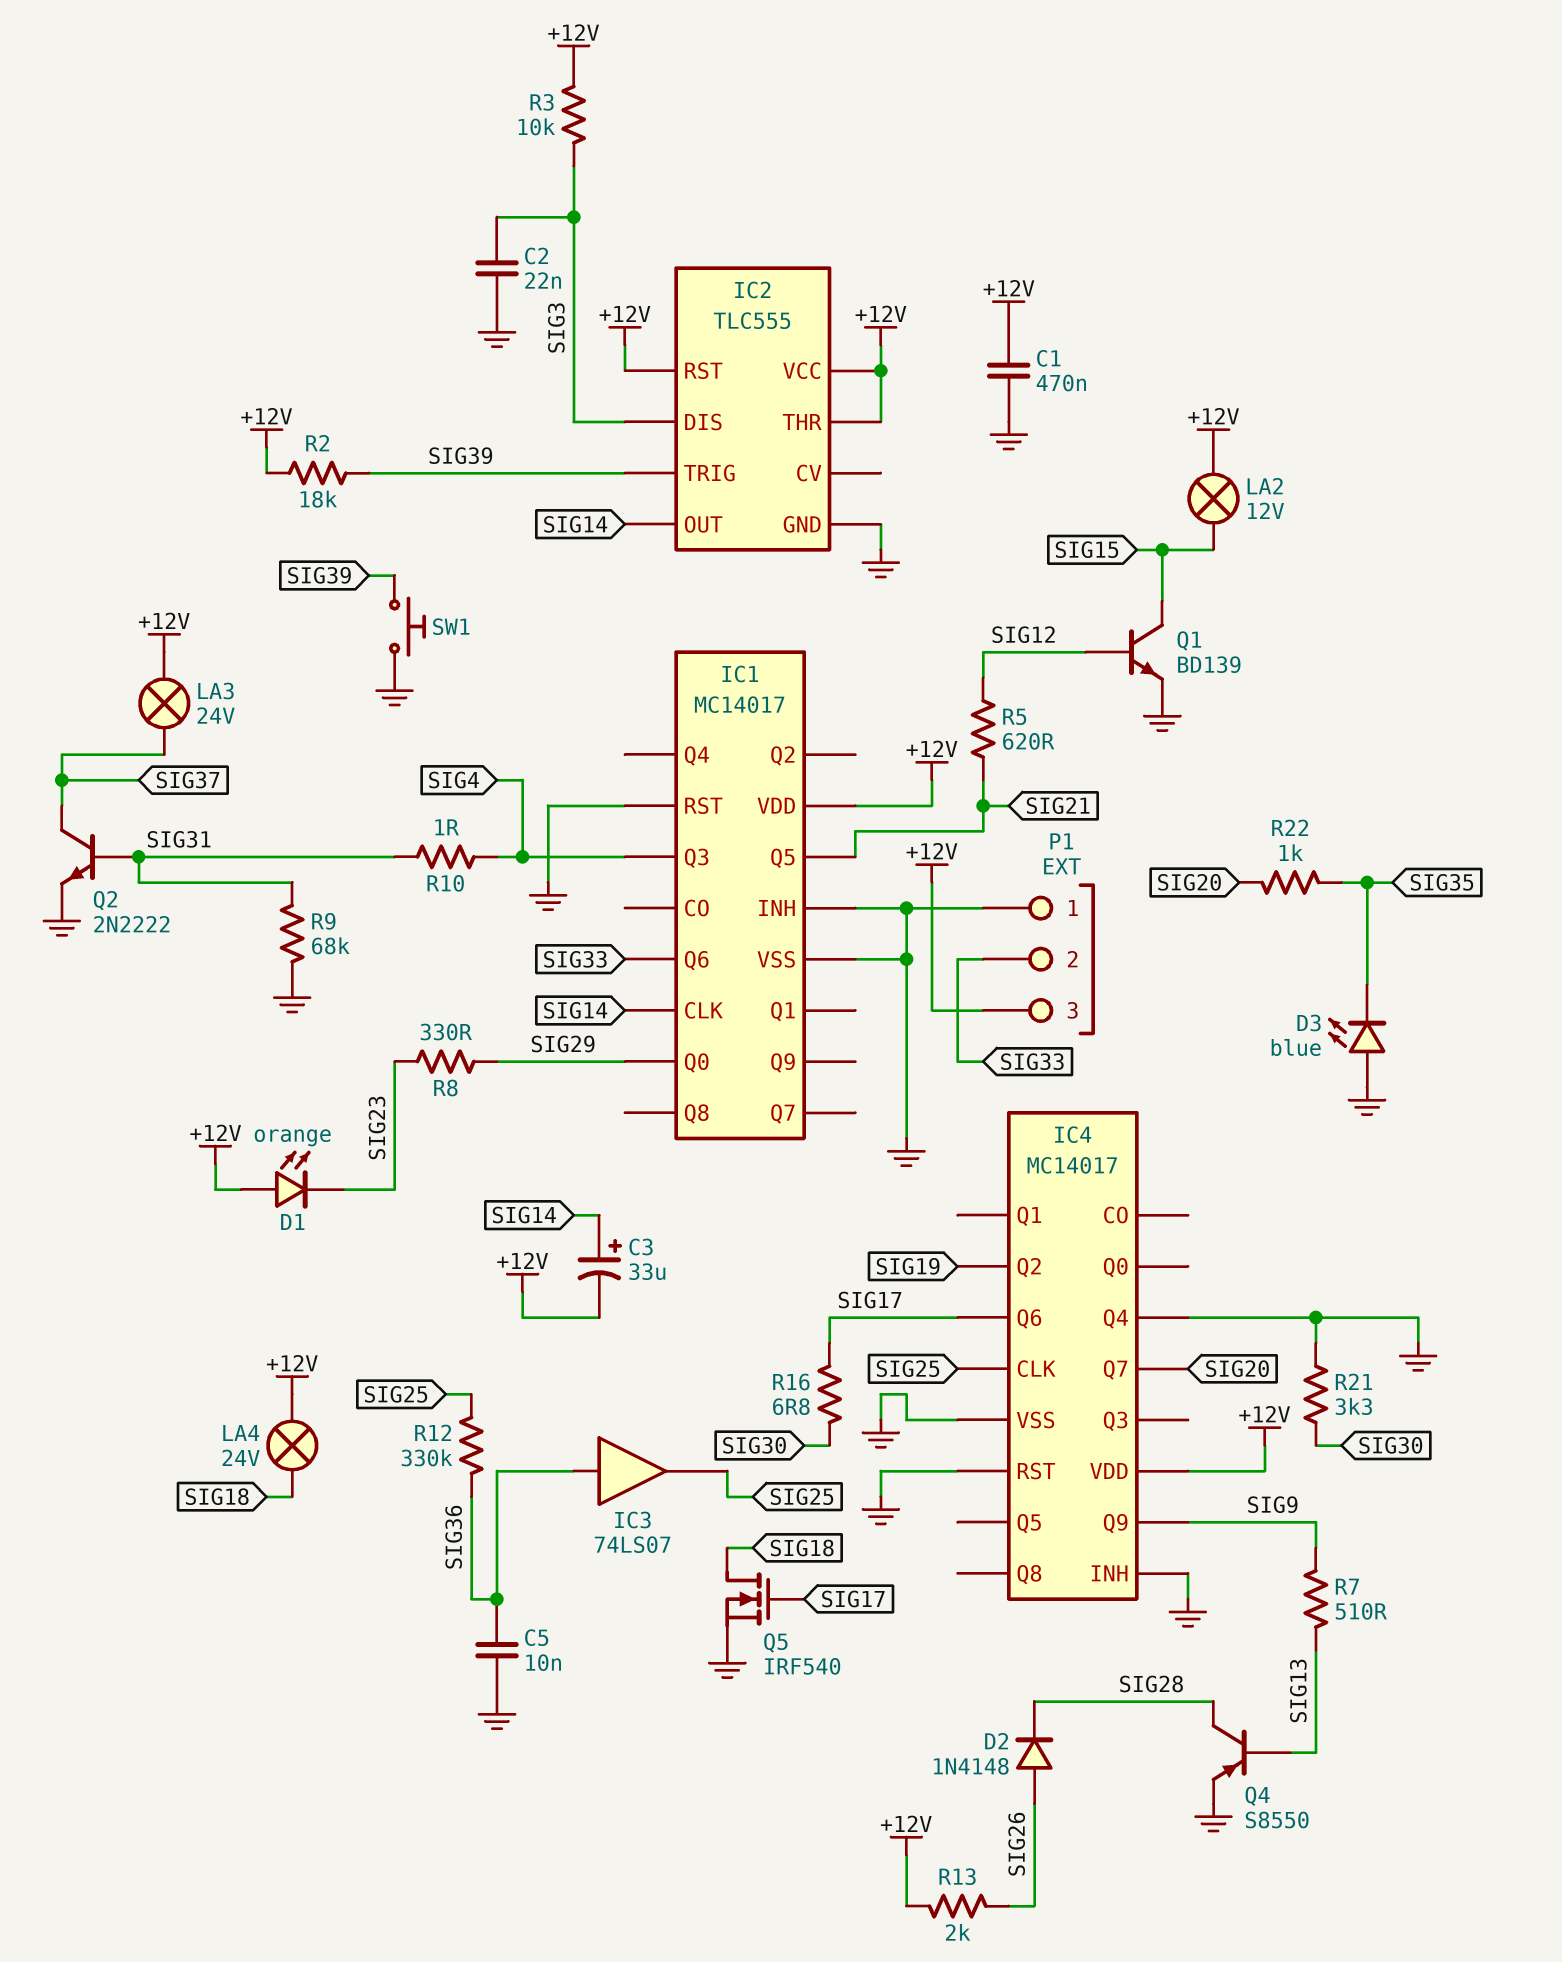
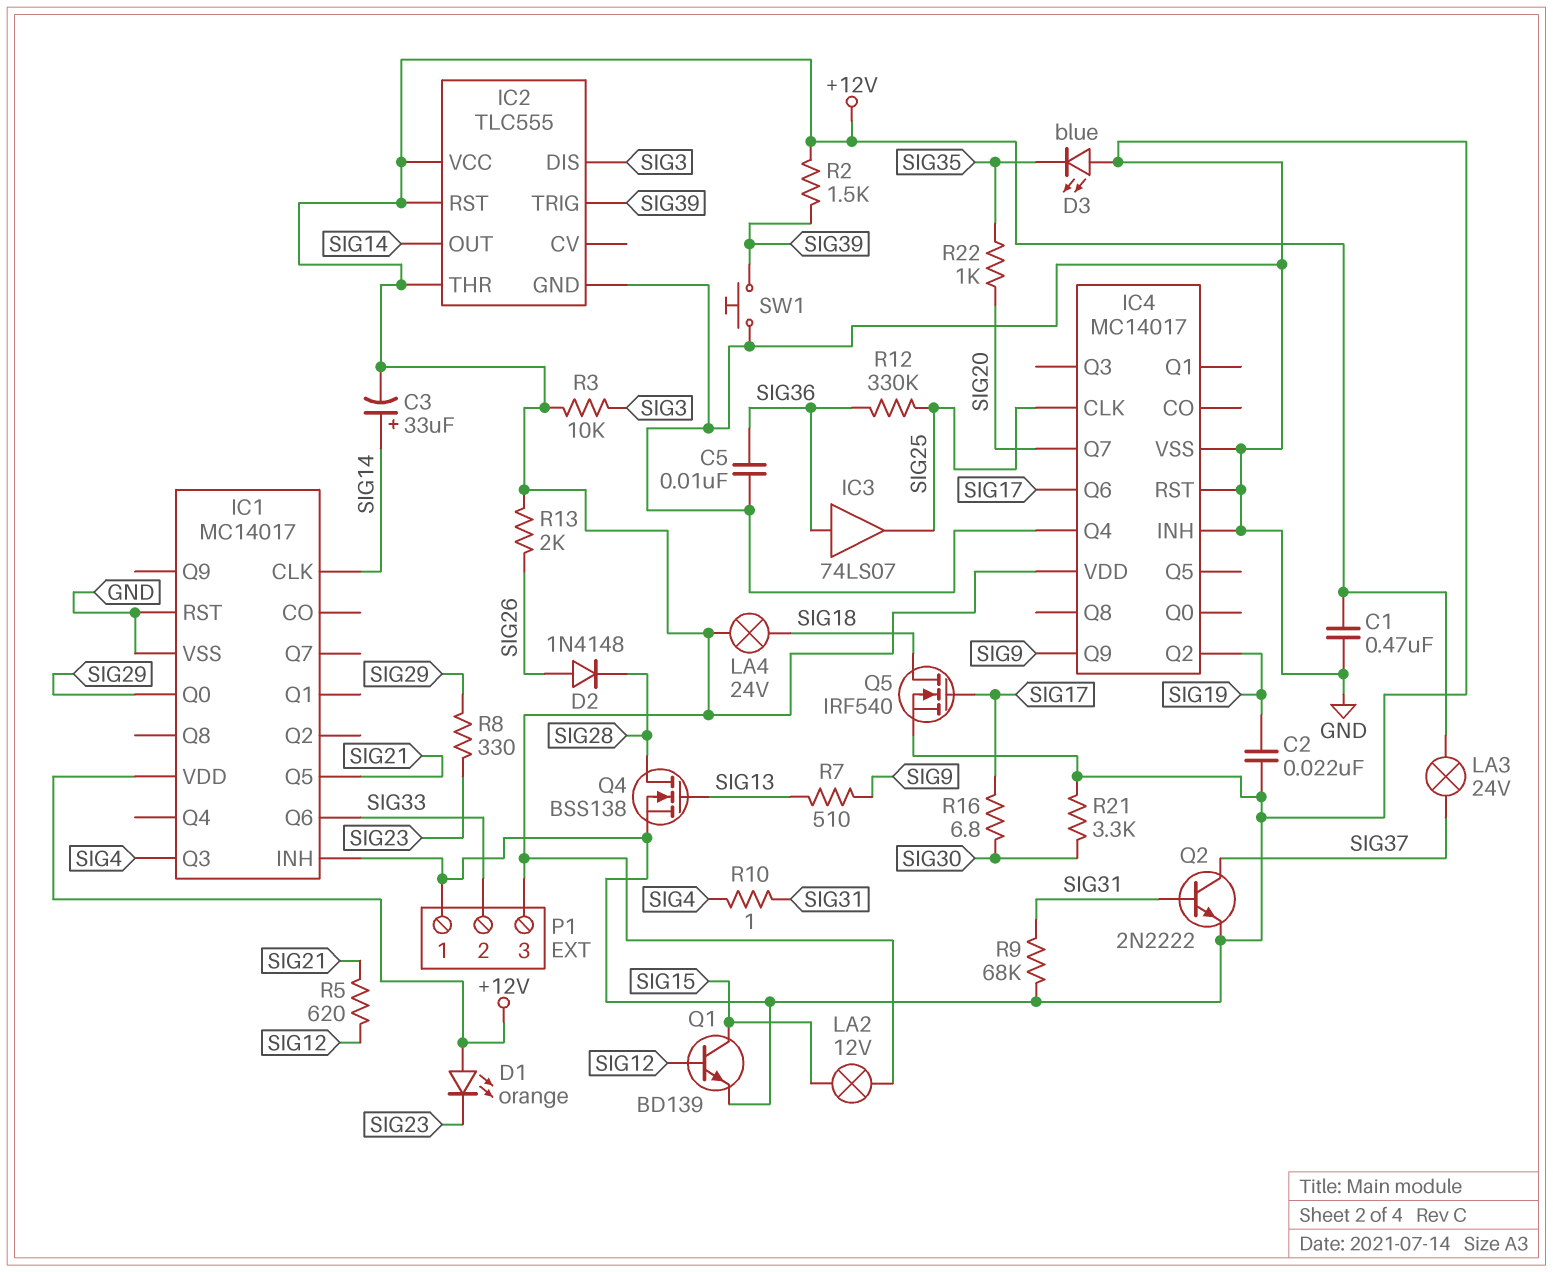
C2: 22nF (GND, SIG3) -> 22nF (GND, SIG19)
Q4: PNP S8550 (B SIG13, C SIG28, E GND) -> NMOS BSS138 (G SIG13, D SIG28, S GND)
R2: 18k (+12V, SIG39) -> 1.5k (+12V, SIG39)

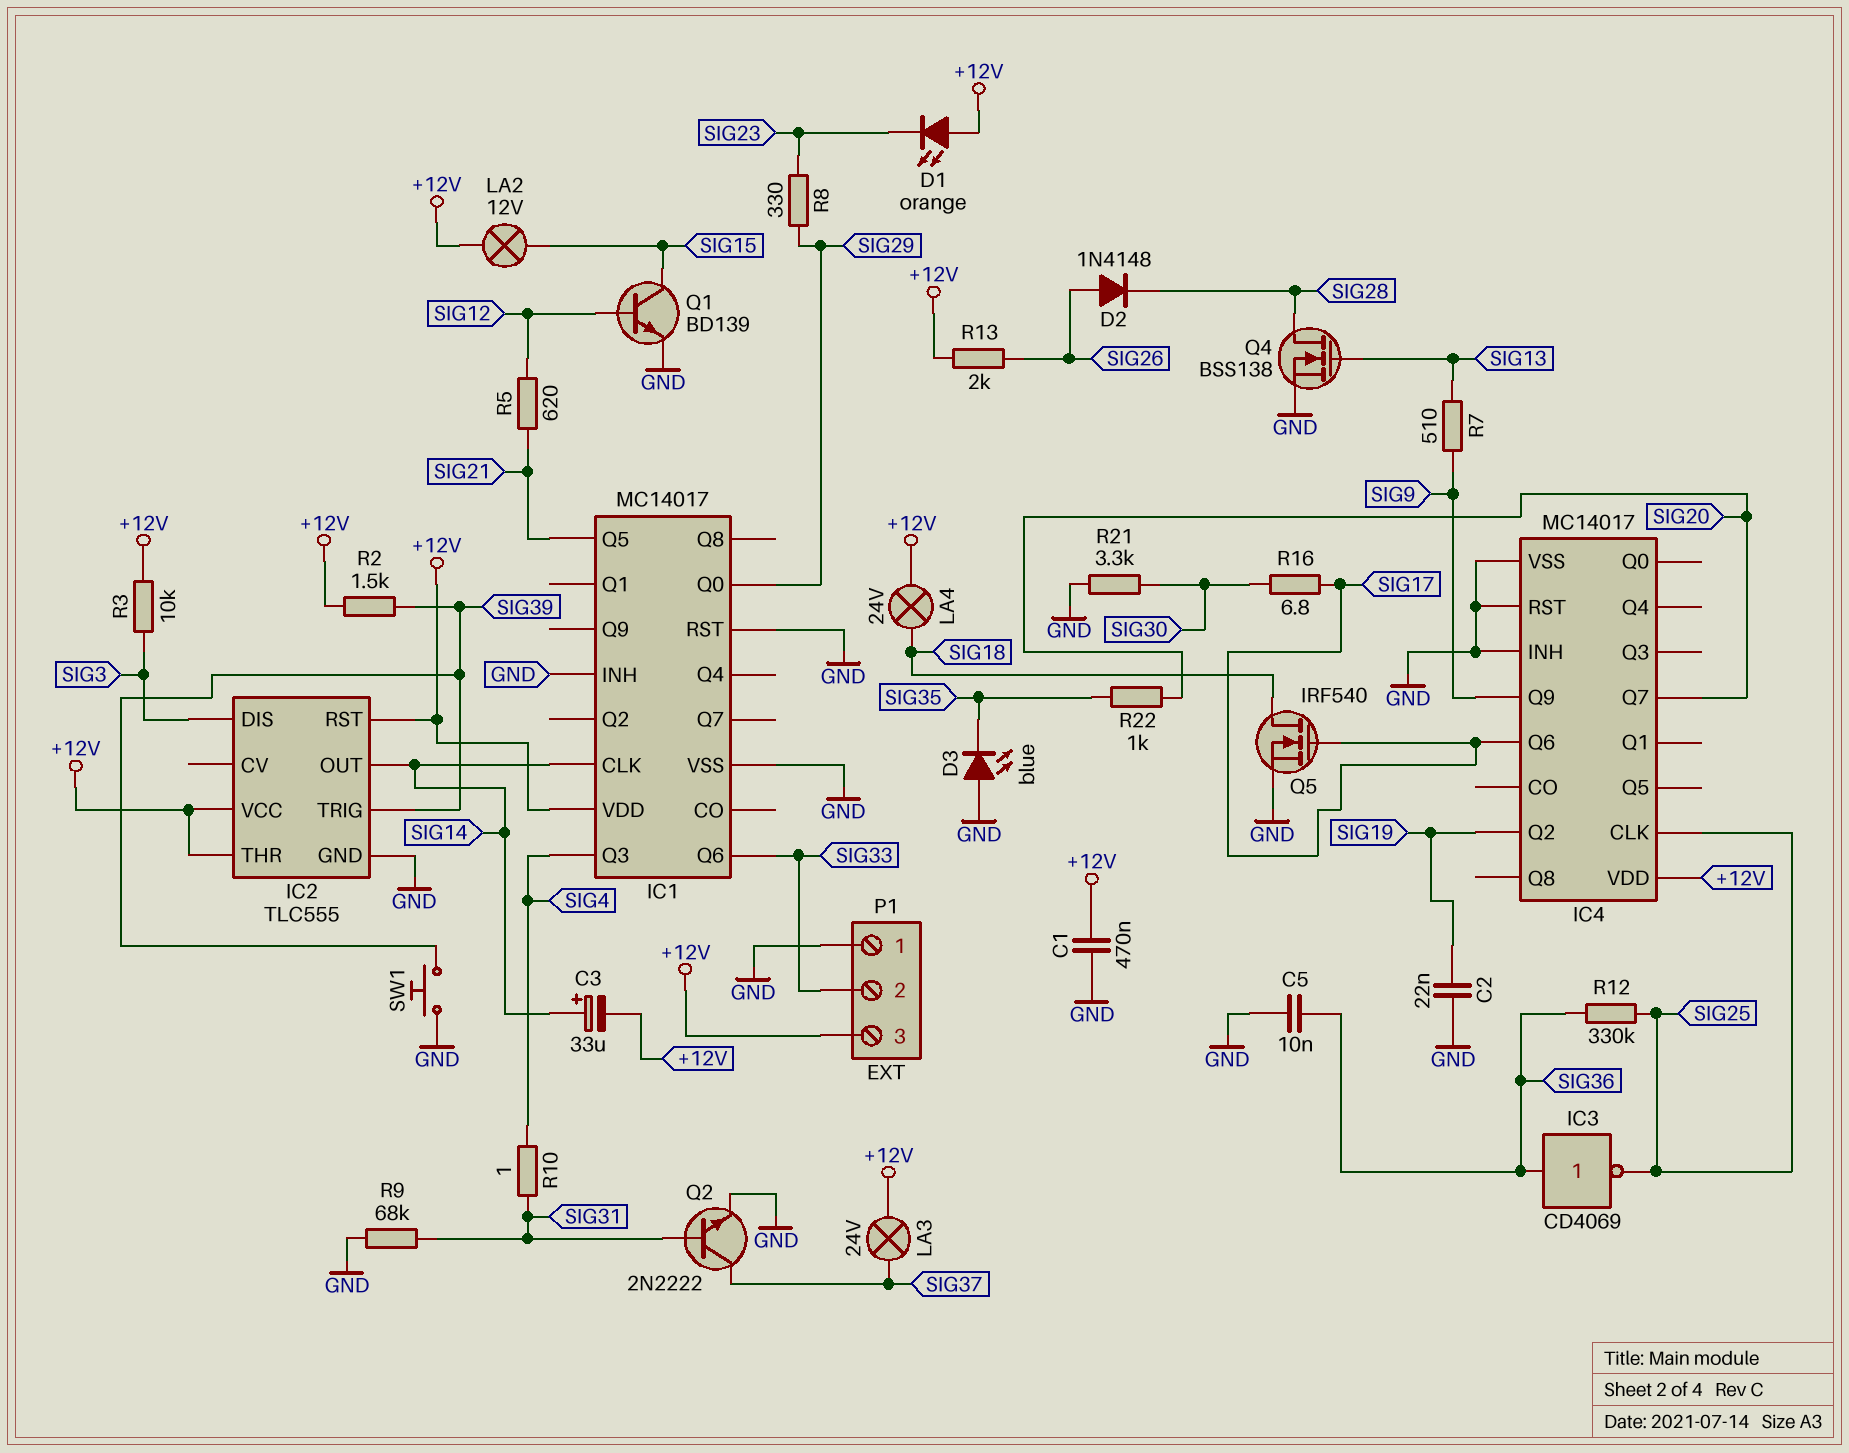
IC3: buffer 74LS07 (in SIG36, out SIG25) -> NOT CD4069 (in SIG36, out SIG25)
IC4 pin Q4: GND -> none

